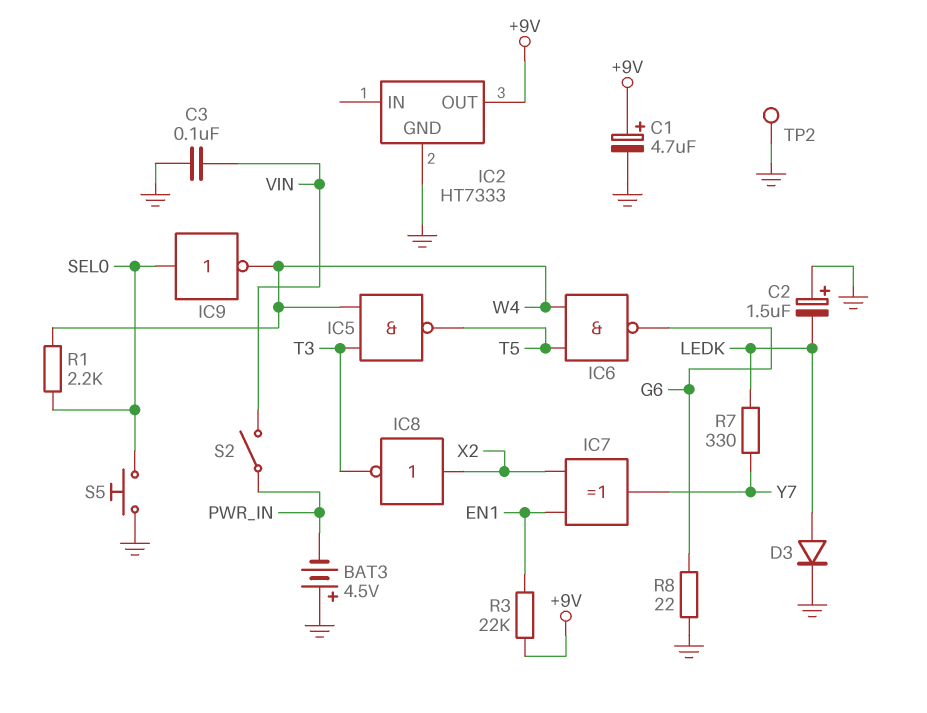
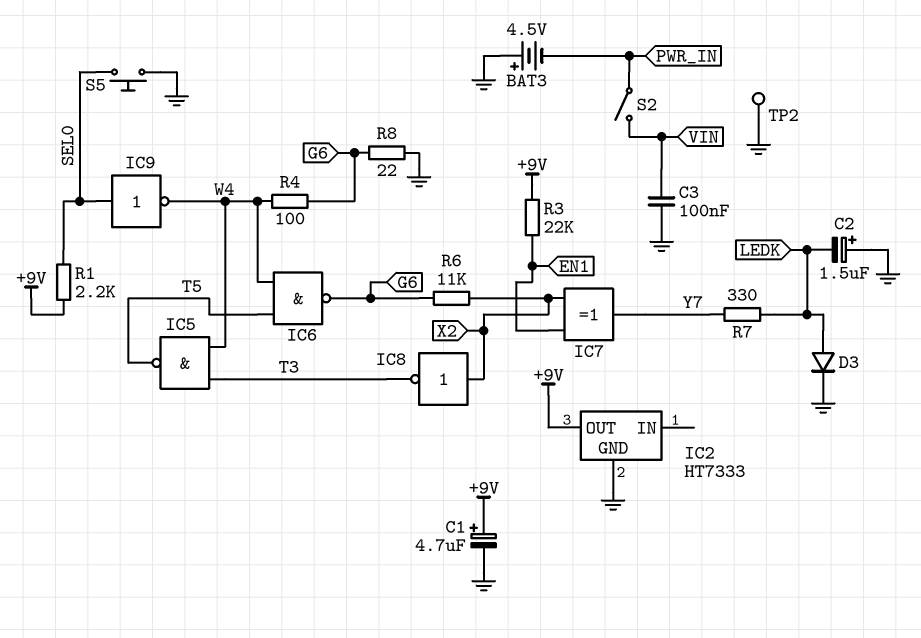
R1: 2.2k (SEL0, W4) -> 2.2k (+9V, SEL0)
R4: none -> 100 (G6, W4)
R6: none -> 11k (G6, X2)

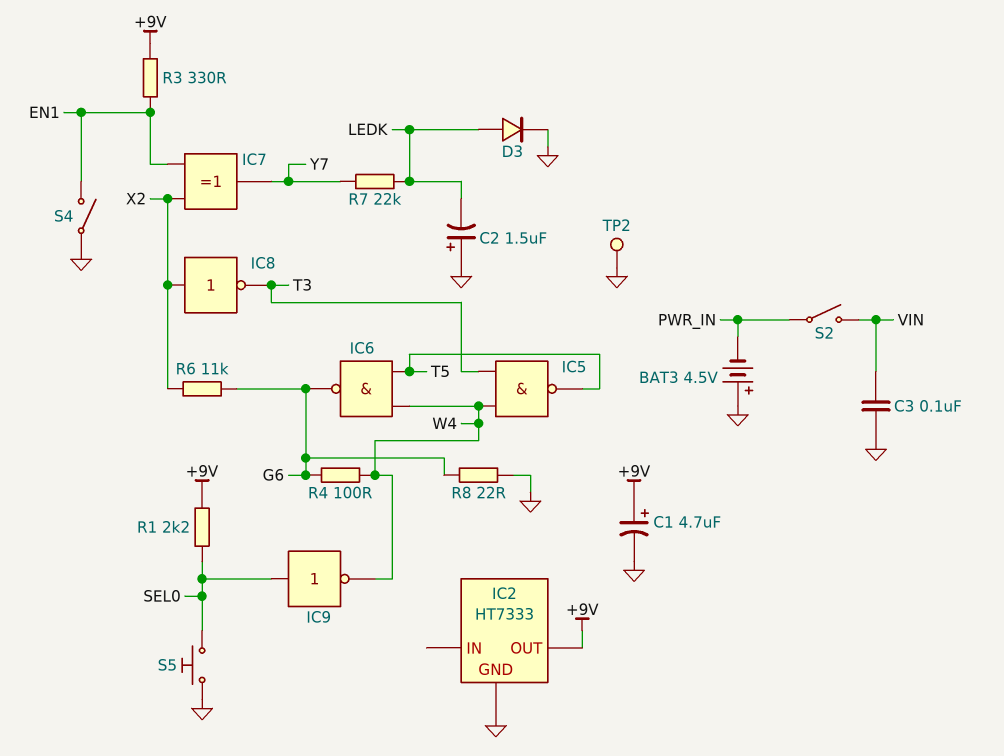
R3: 22k (+9V, EN1) -> 330 (+9V, EN1)
R7: 330 (LEDK, Y7) -> 22k (LEDK, Y7)
S4: none -> switch (EN1, GND)

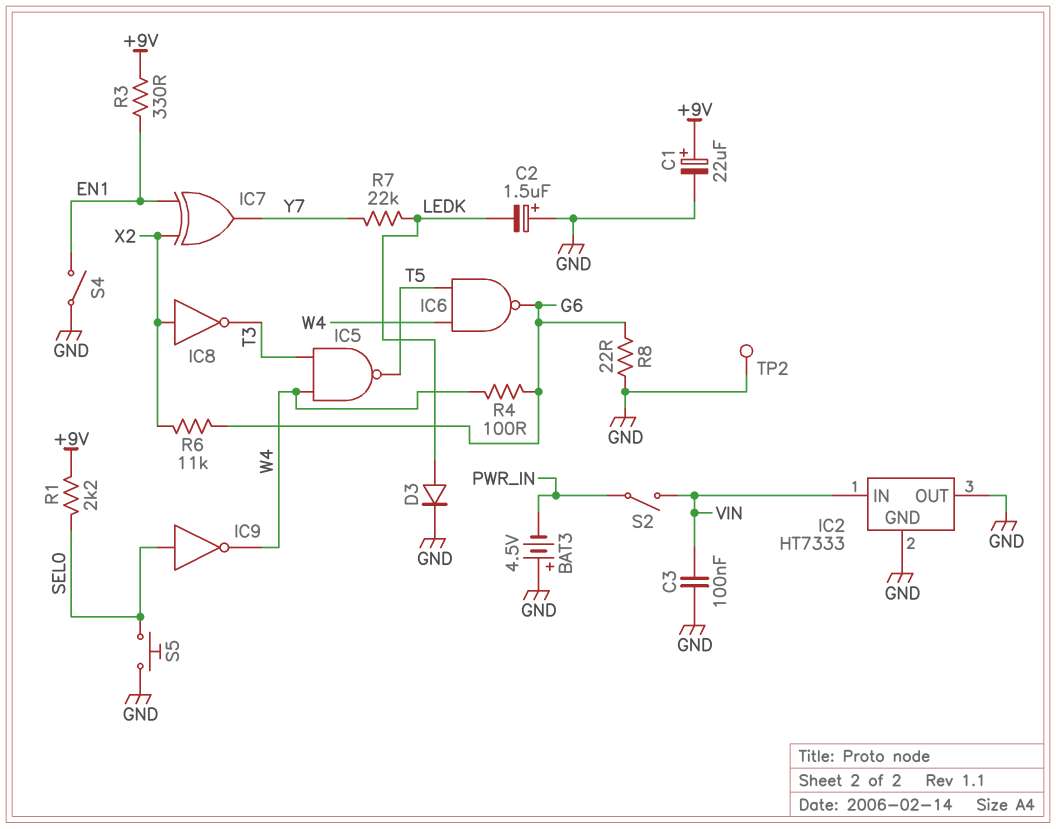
C1: 4.7uF (plus +9V, minus GND) -> 22uF (plus +9V, minus GND)
IC2 pin IN: none -> VIN
IC2 pin OUT: +9V -> GND

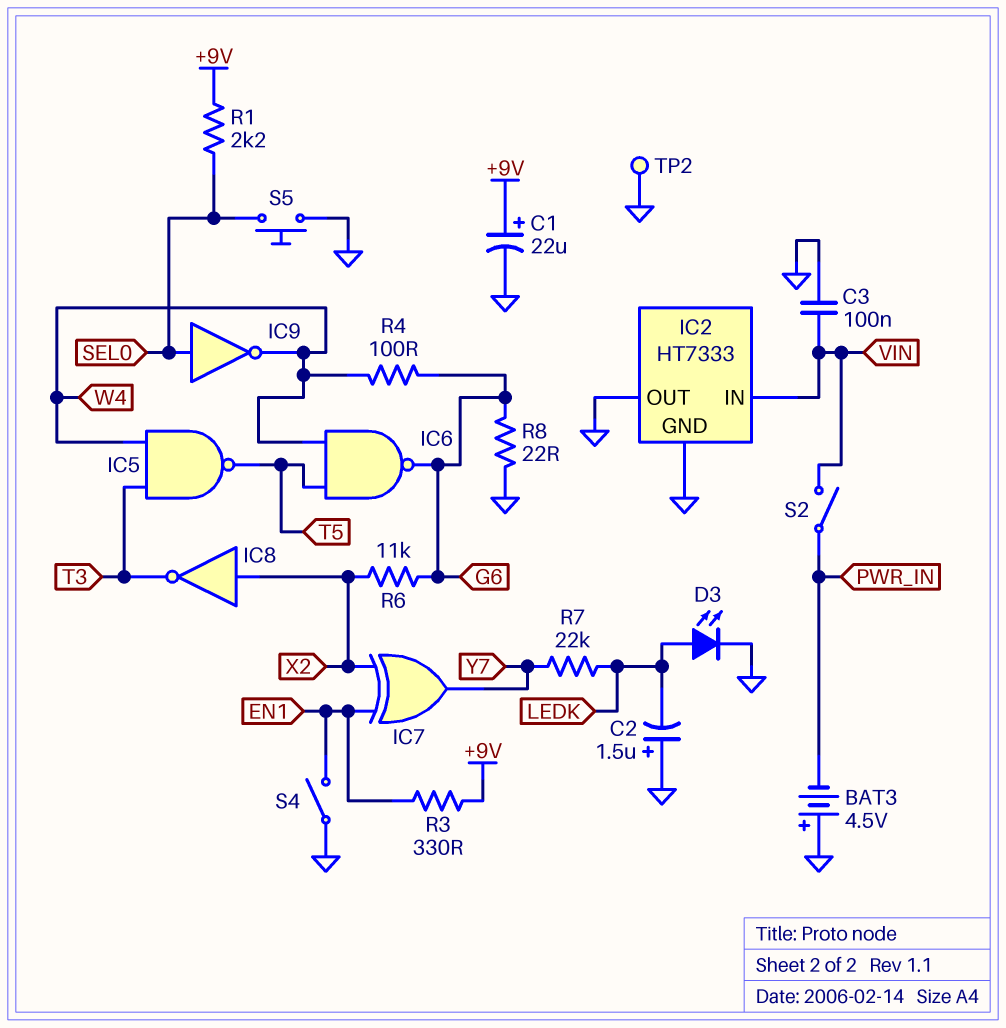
D3: diode (A LEDK, K GND) -> LED (A LEDK, K GND)

